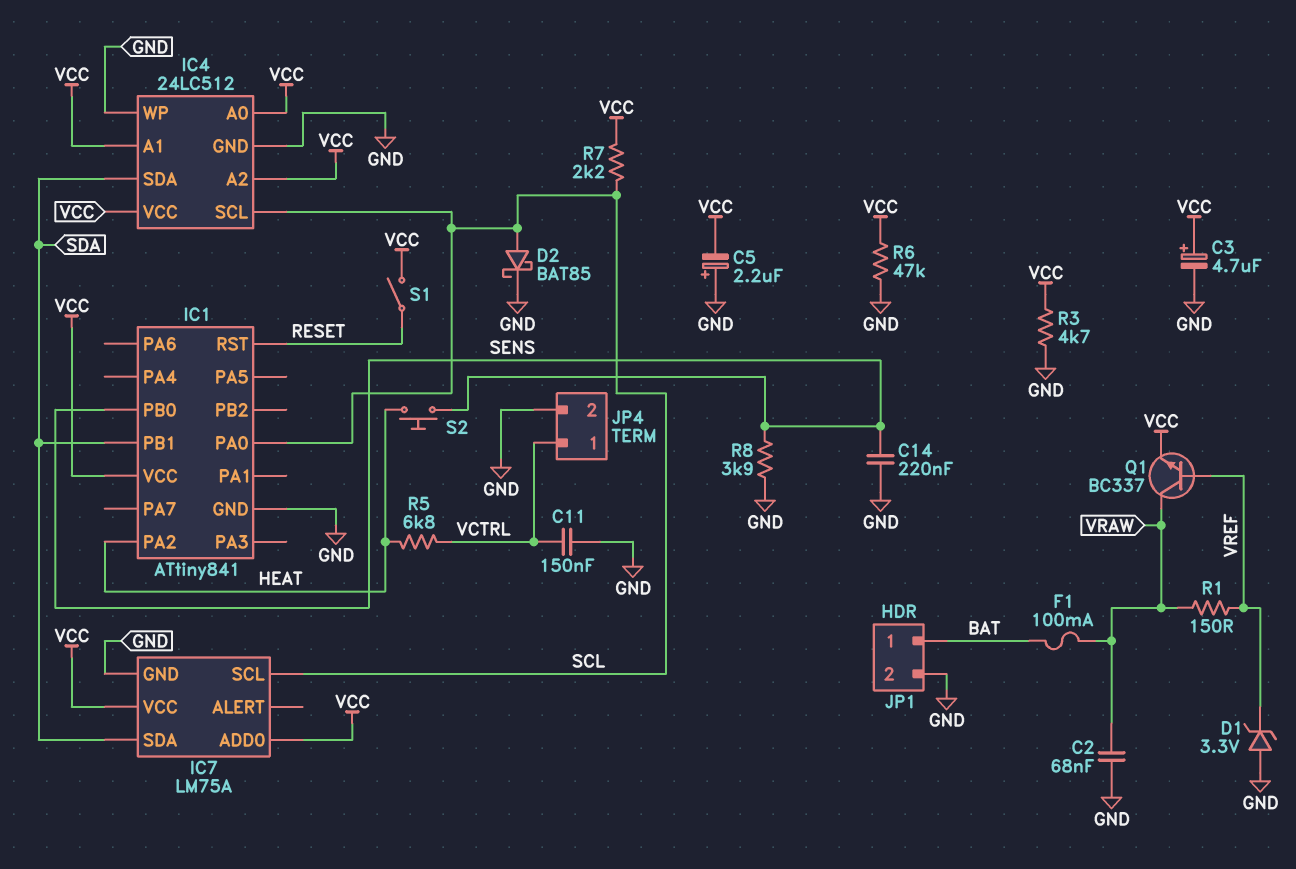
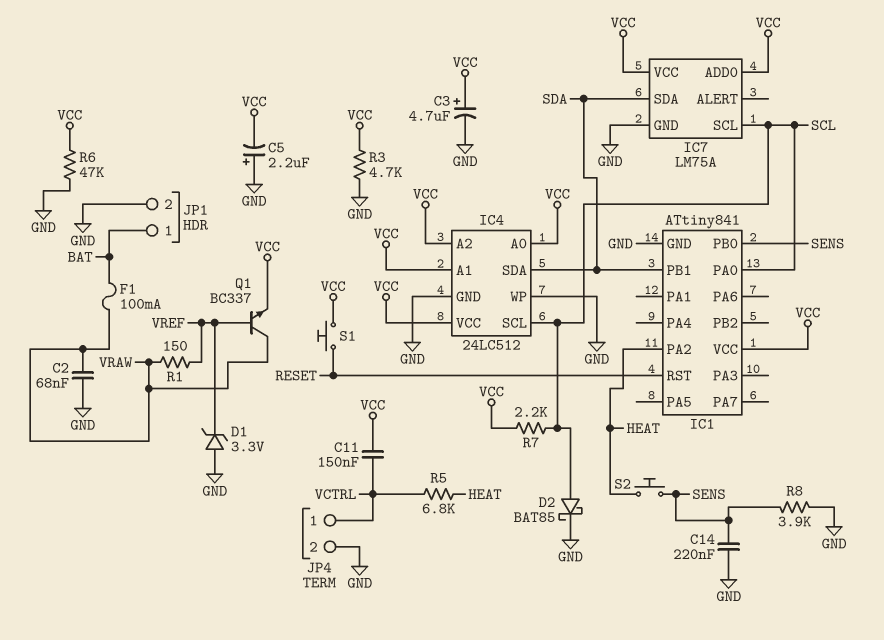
C11: 150nF (GND, VCTRL) -> 150nF (VCC, VCTRL)
S1: switch (RESET, VCC) -> button (RESET, VCC)

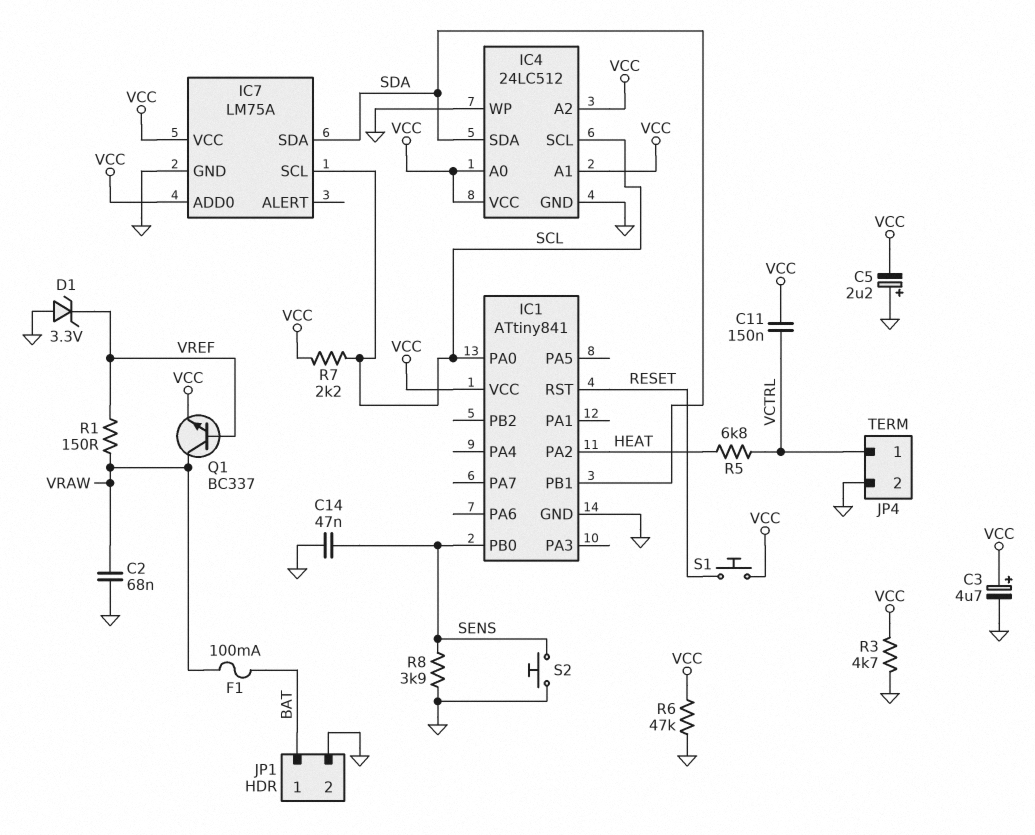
C14: 220nF (GND, SENS) -> 47nF (GND, SENS)
D2: schottky BAT85 (A SCL, K GND) -> none
S2: button (HEAT, SENS) -> button (GND, SENS)

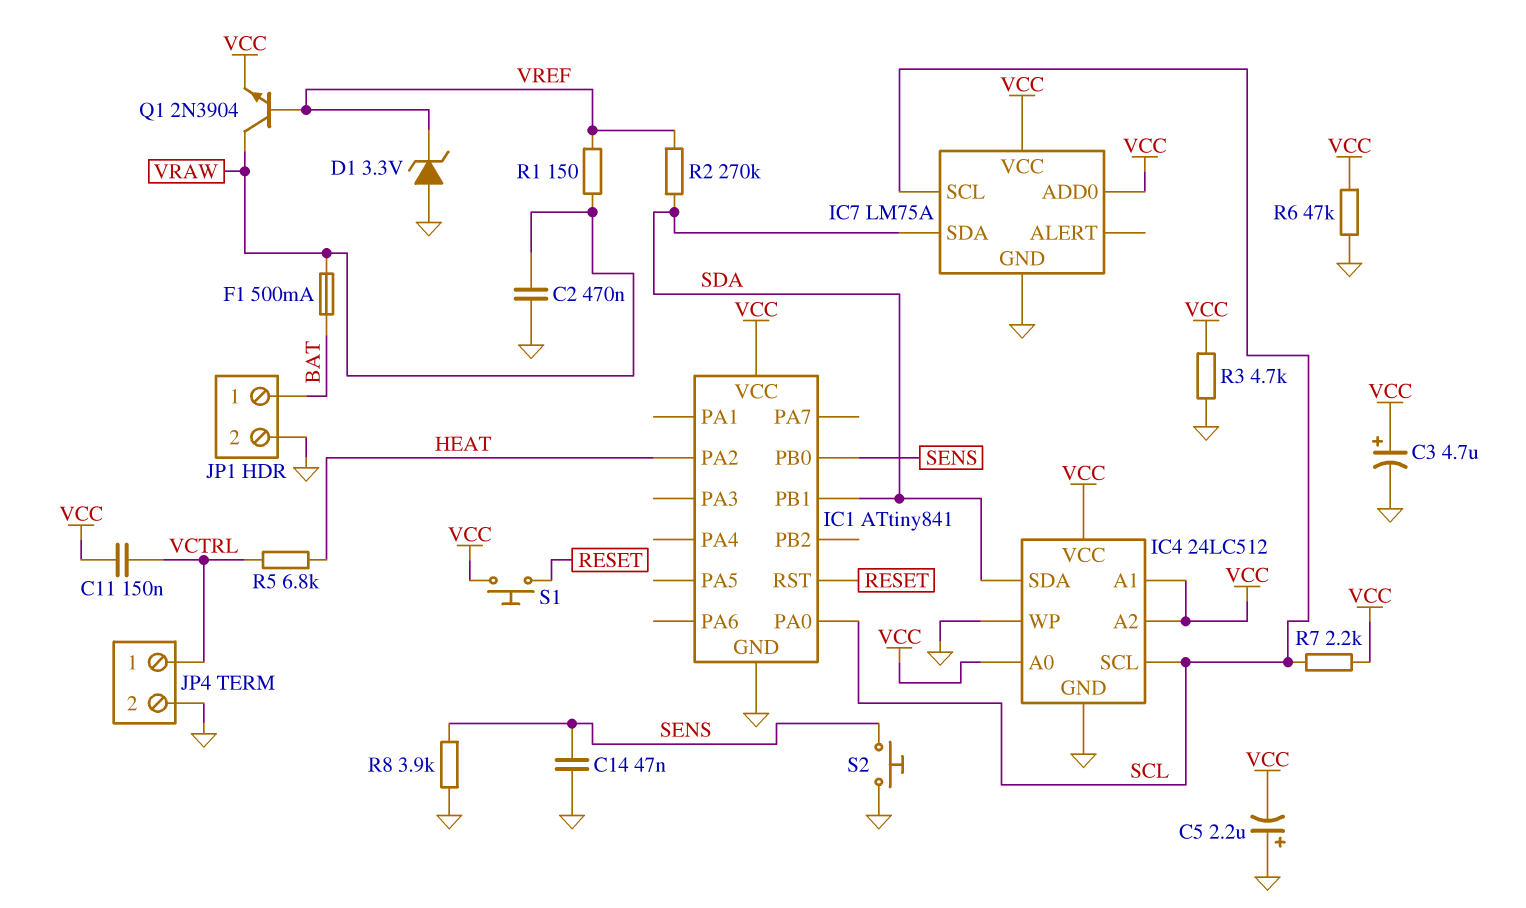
C2: 68nF (GND, VRAW) -> 470nF (GND, VRAW)
F1: 100mA (BAT, VRAW) -> 500mA (BAT, VRAW)
Q1: NPN BC337 (B VREF, C VRAW, E VCC) -> NPN 2N3904 (B VREF, C VRAW, E VCC)
R2: none -> 270k (SDA, VREF)

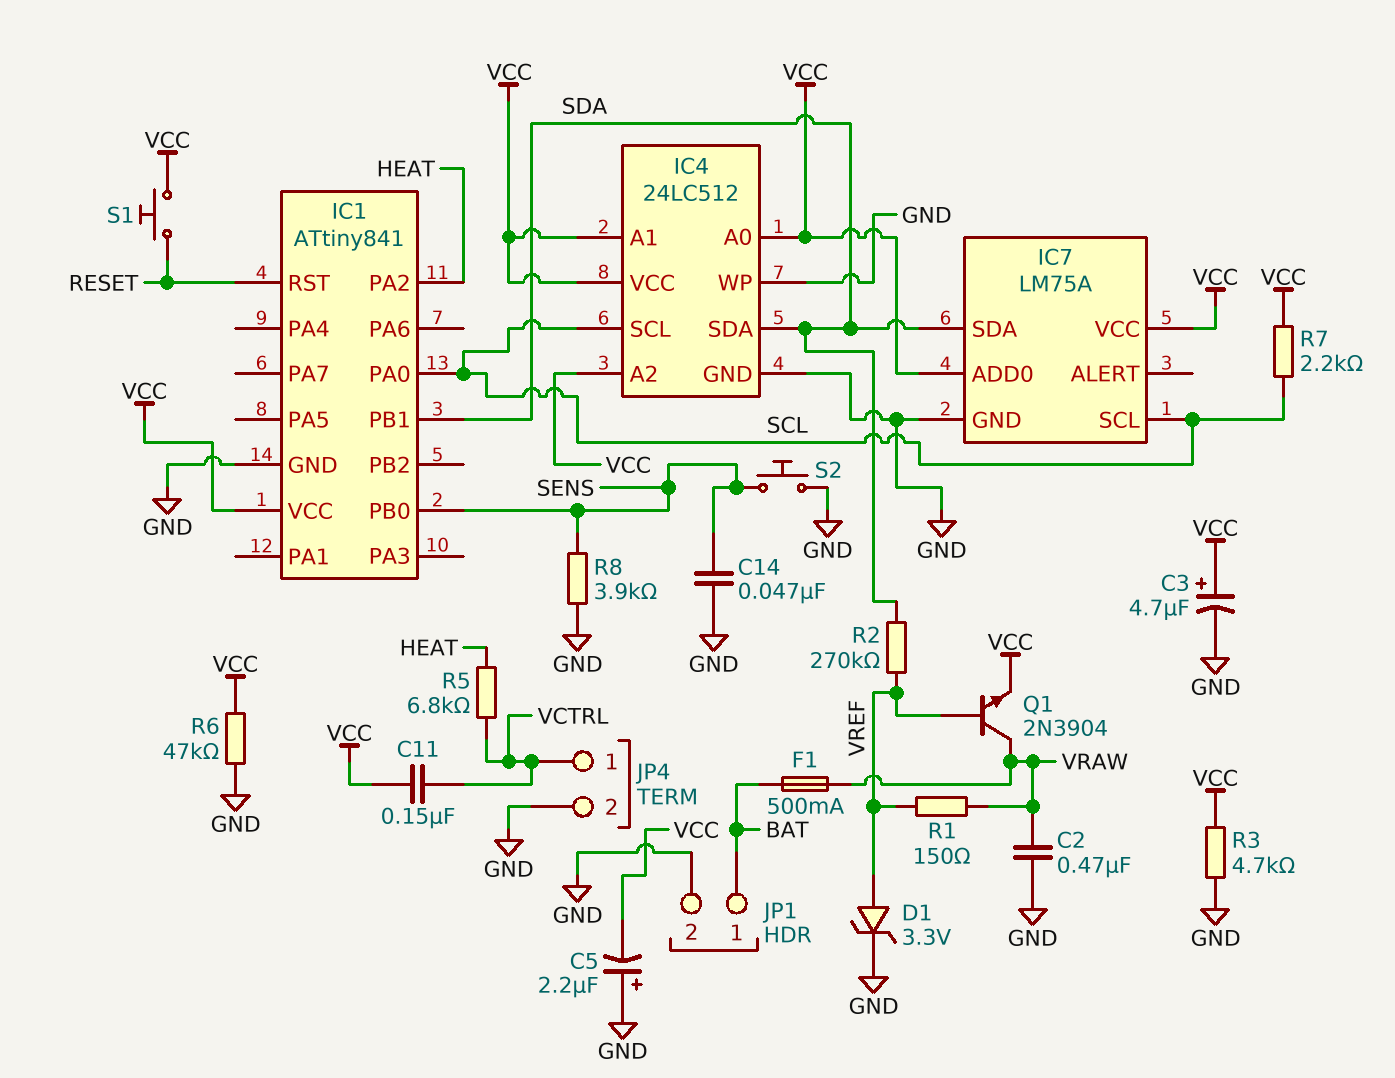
D1: zener 3.3V (A GND, K VREF) -> zener 3.3V (A VREF, K GND)

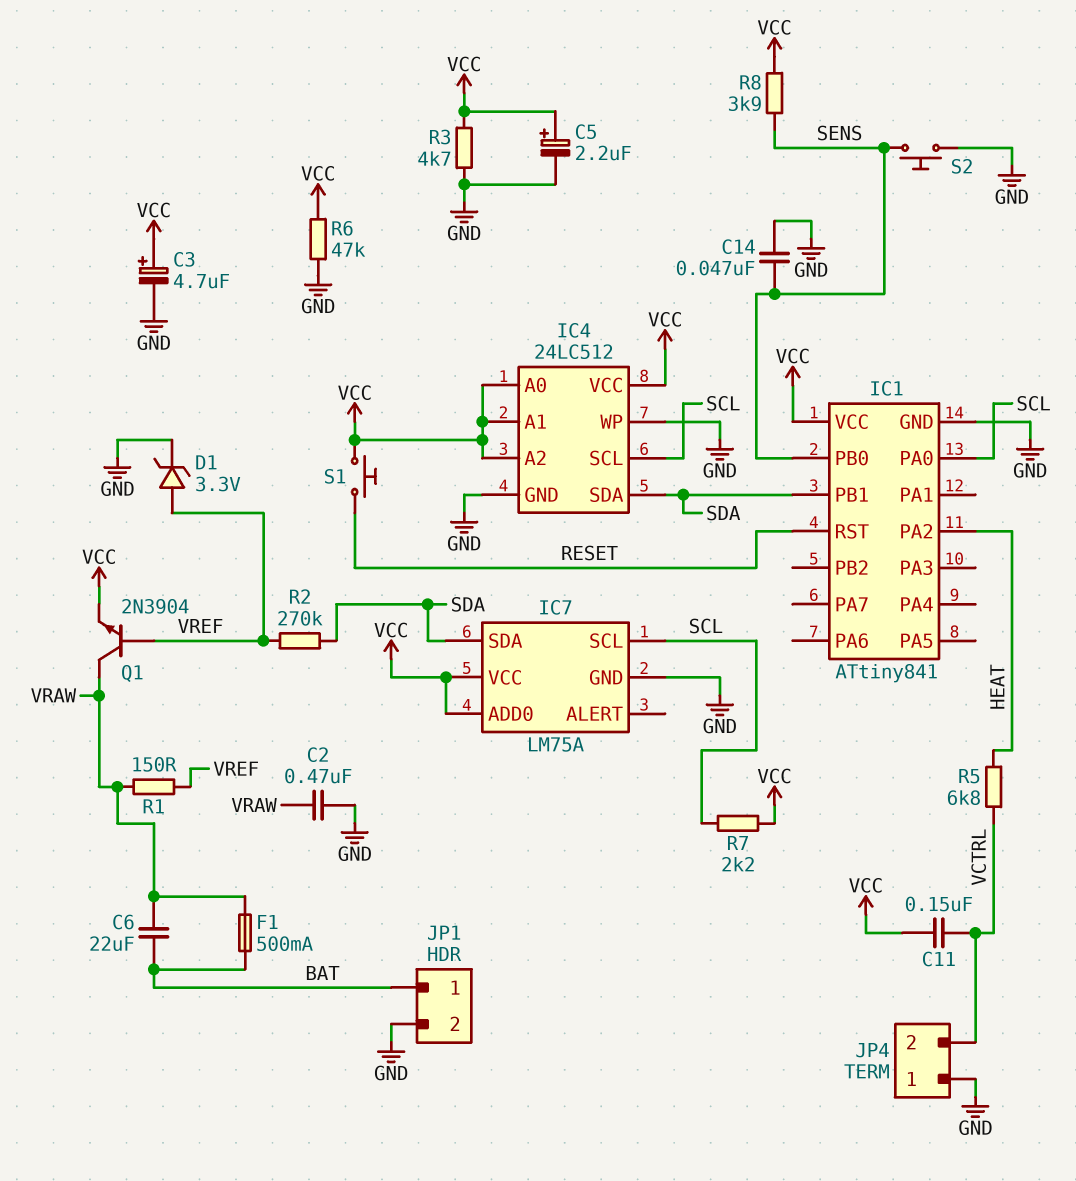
C5: 2.2uF (plus GND, minus VCC) -> 2.2uF (plus VCC, minus GND)
C6: none -> 22uF (BAT, VRAW)
JP4 pin 1: VCTRL -> GND
JP4 pin 2: GND -> VCTRL
R8: 3.9k (GND, SENS) -> 3.9k (SENS, VCC)

